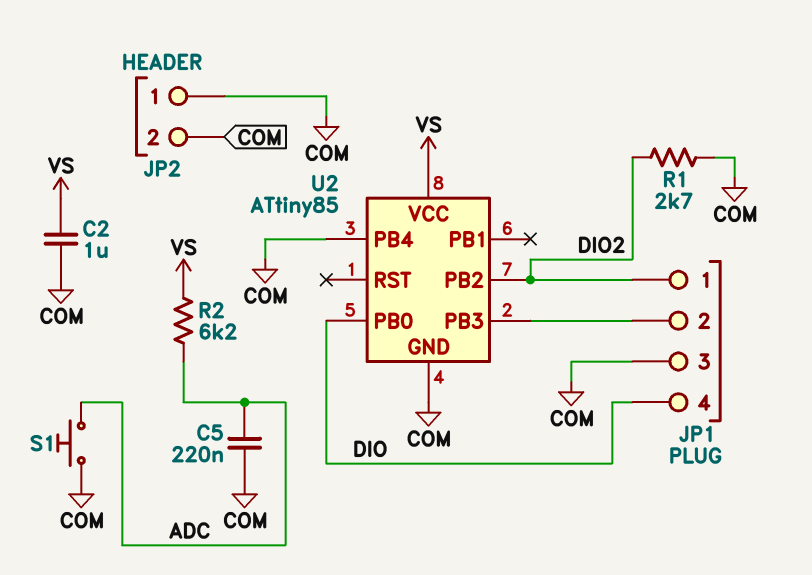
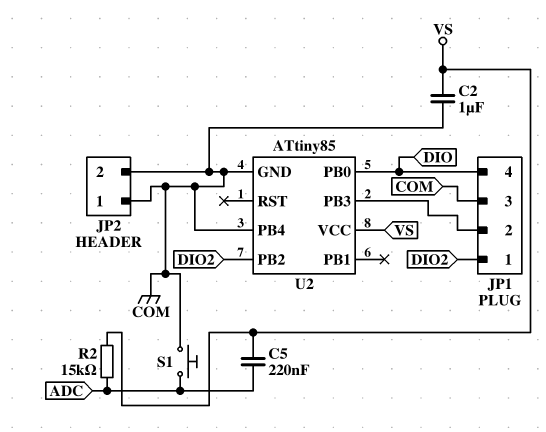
C5: 220nF (ADC, COM) -> 220nF (ADC, VS)
R1: 2.7k (COM, DIO2) -> none
R2: 6.2k (ADC, VS) -> 15k (ADC, VS)

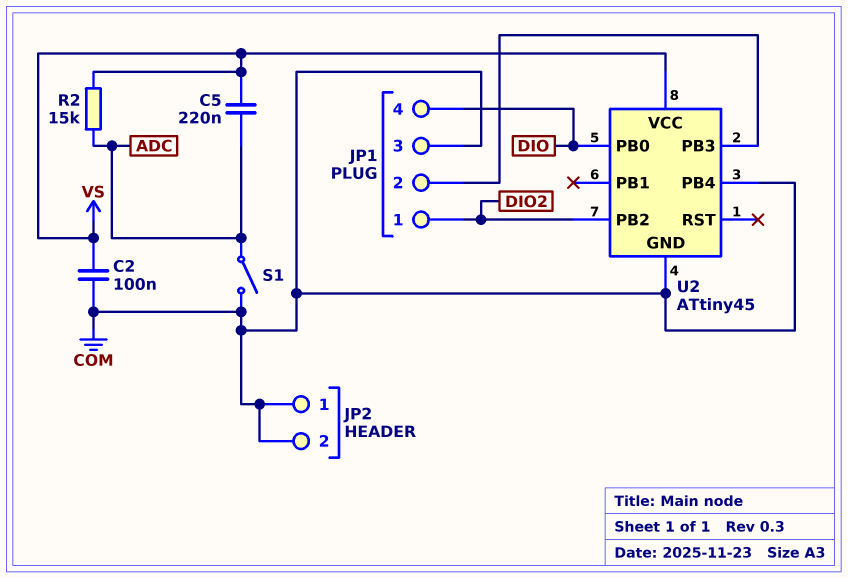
C2: 1uF (COM, VS) -> 100nF (COM, VS)
S1: button (ADC, COM) -> switch (ADC, COM)
U2: ATtiny85 -> ATtiny45

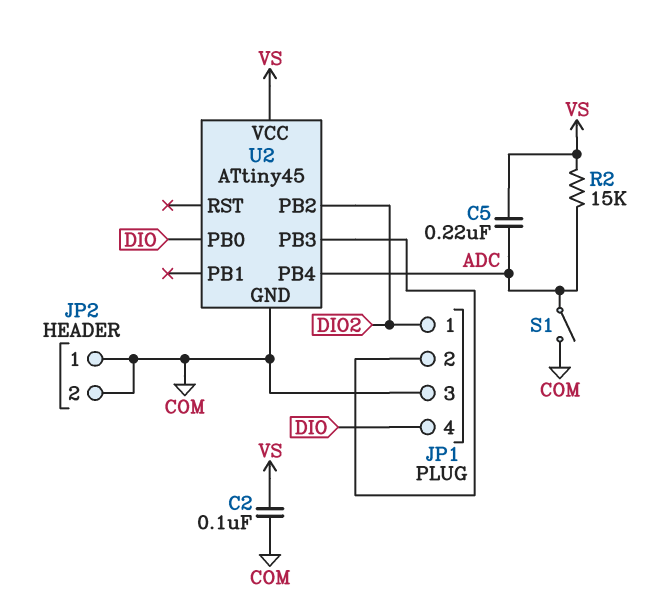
U2 pin PB4: COM -> ADC

